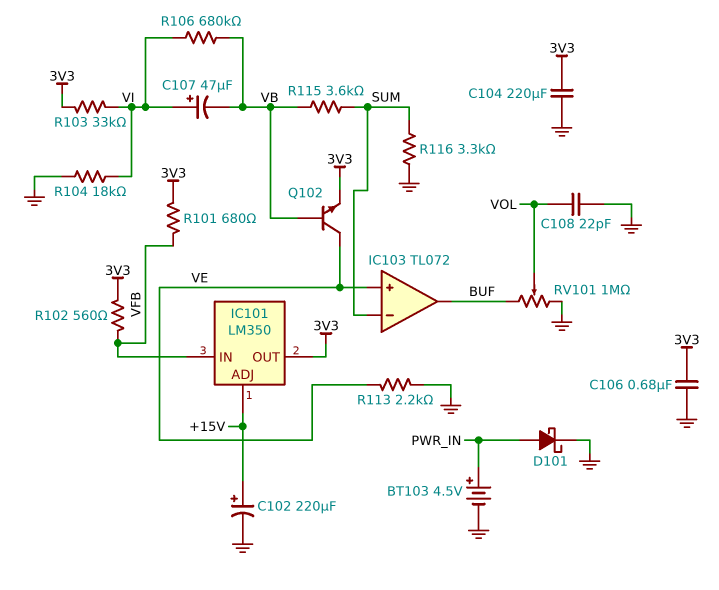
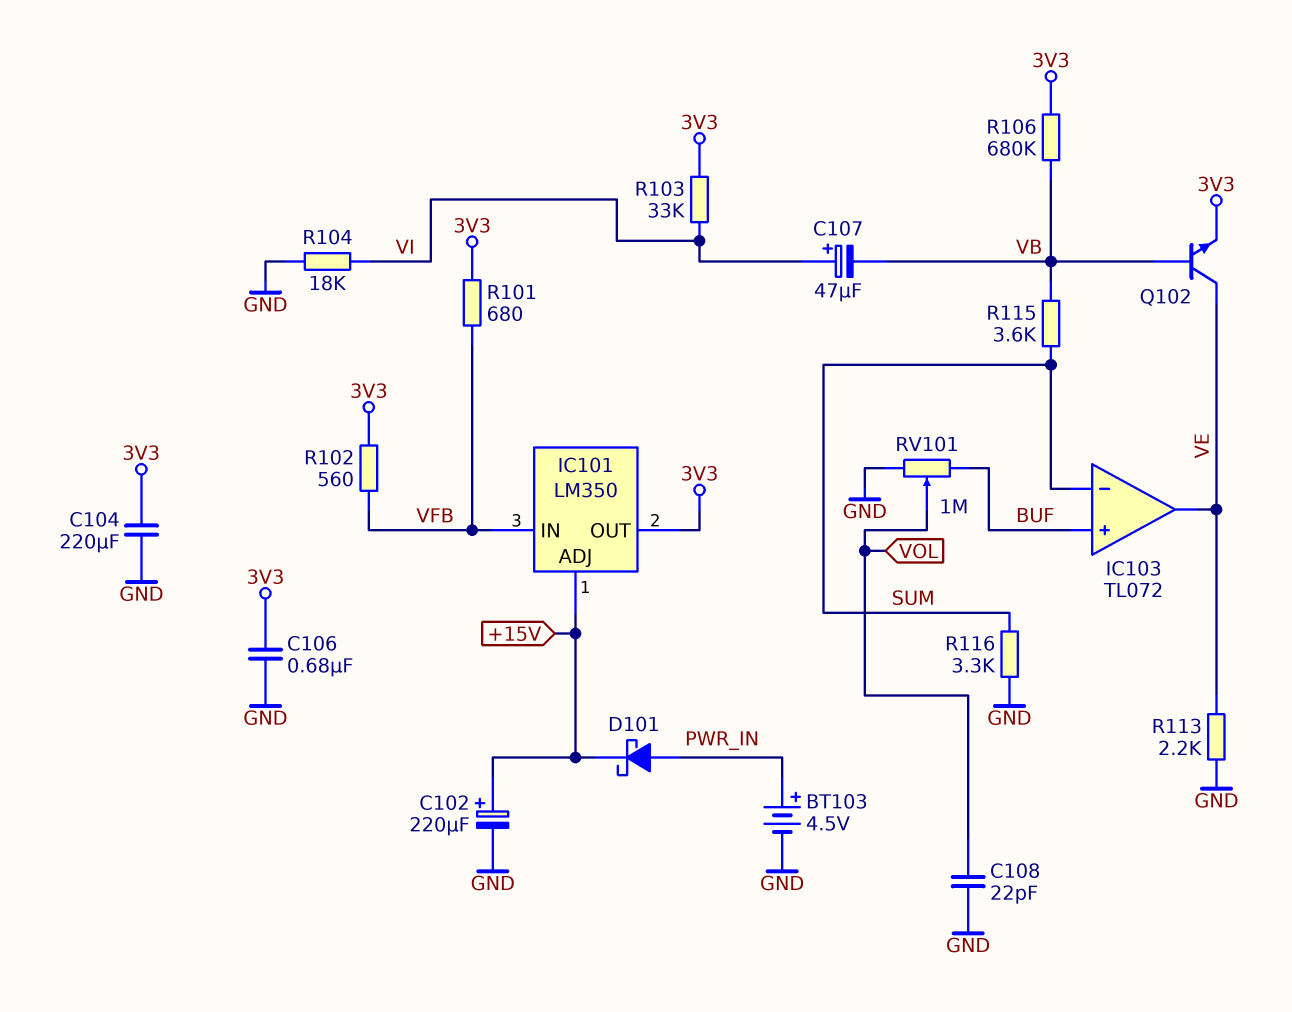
D101: schottky (A PWR_IN, K GND) -> schottky (A PWR_IN, K +15V)
IC103 pin in+: VE -> BUF
IC103 pin out: BUF -> VE
R106: 680k (VB, VI) -> 680k (3V3, VB)

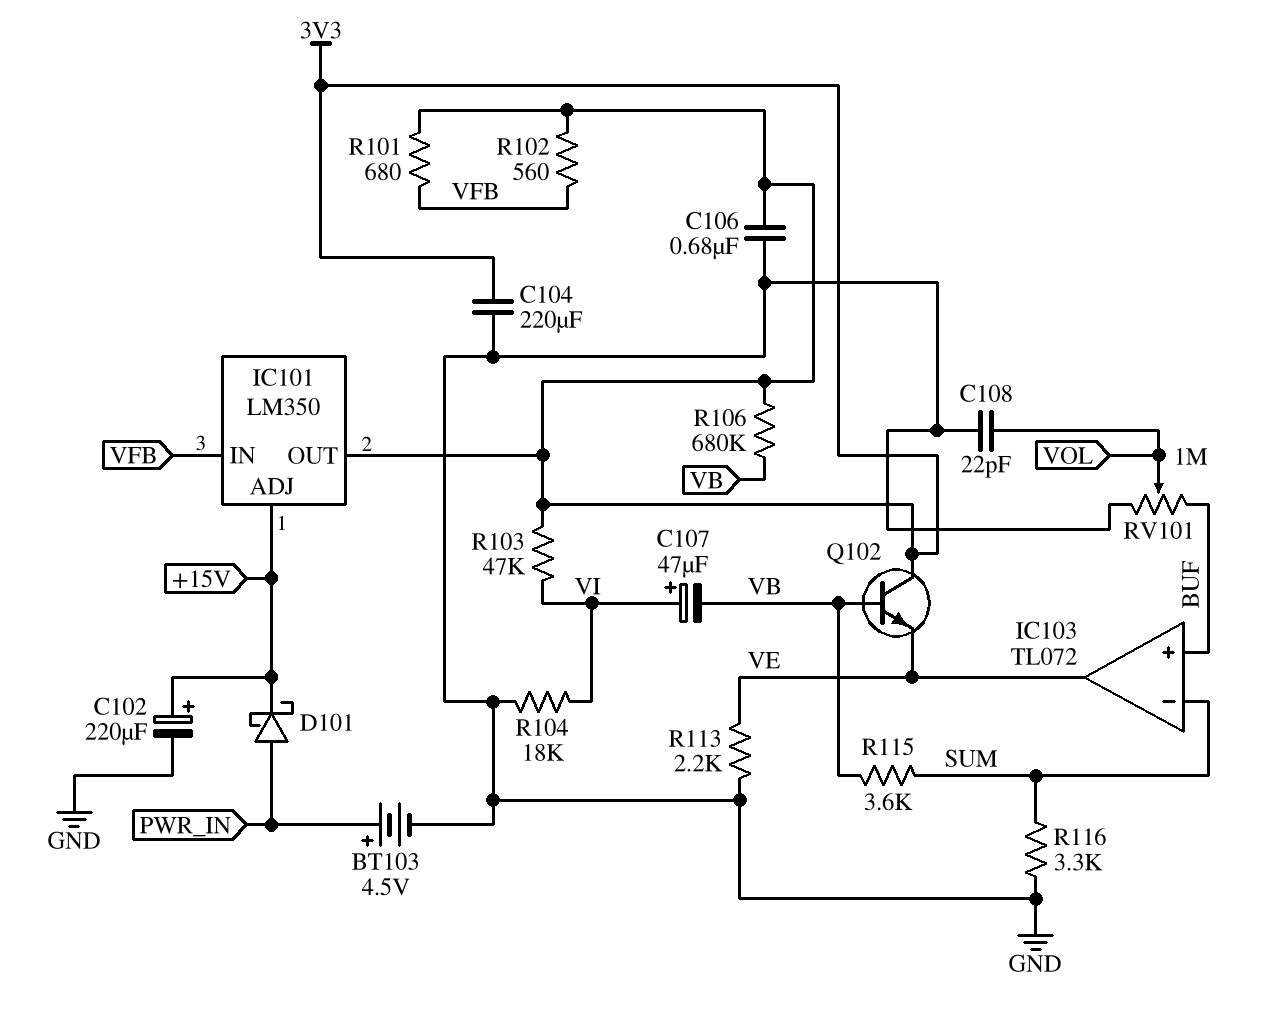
Q102: NPN (B VB, C VE, E 3V3) -> NPN (B VB, C 3V3, E VE)
R103: 33k (3V3, VI) -> 47k (3V3, VI)

